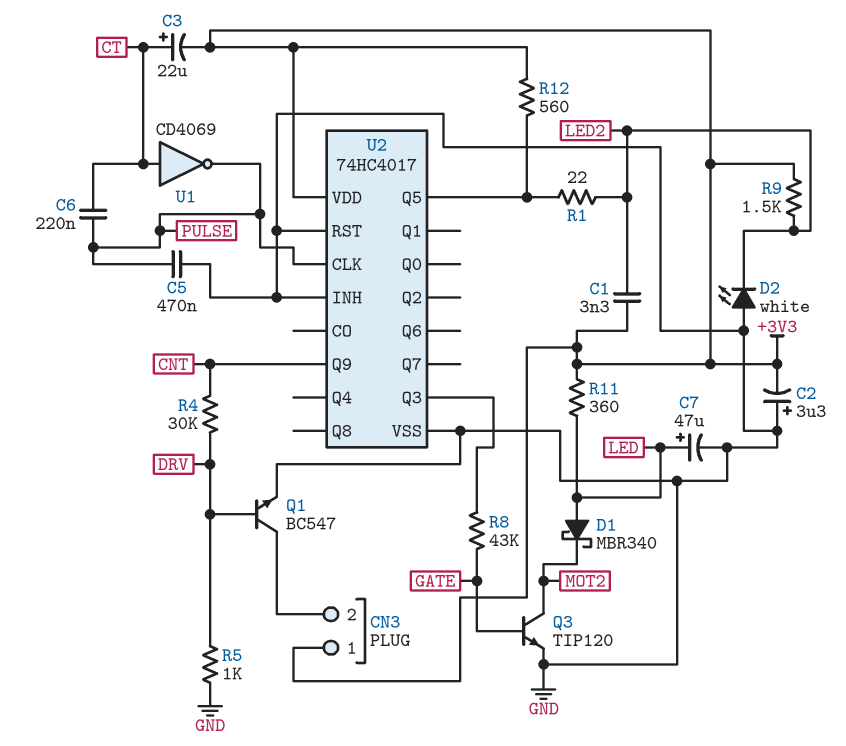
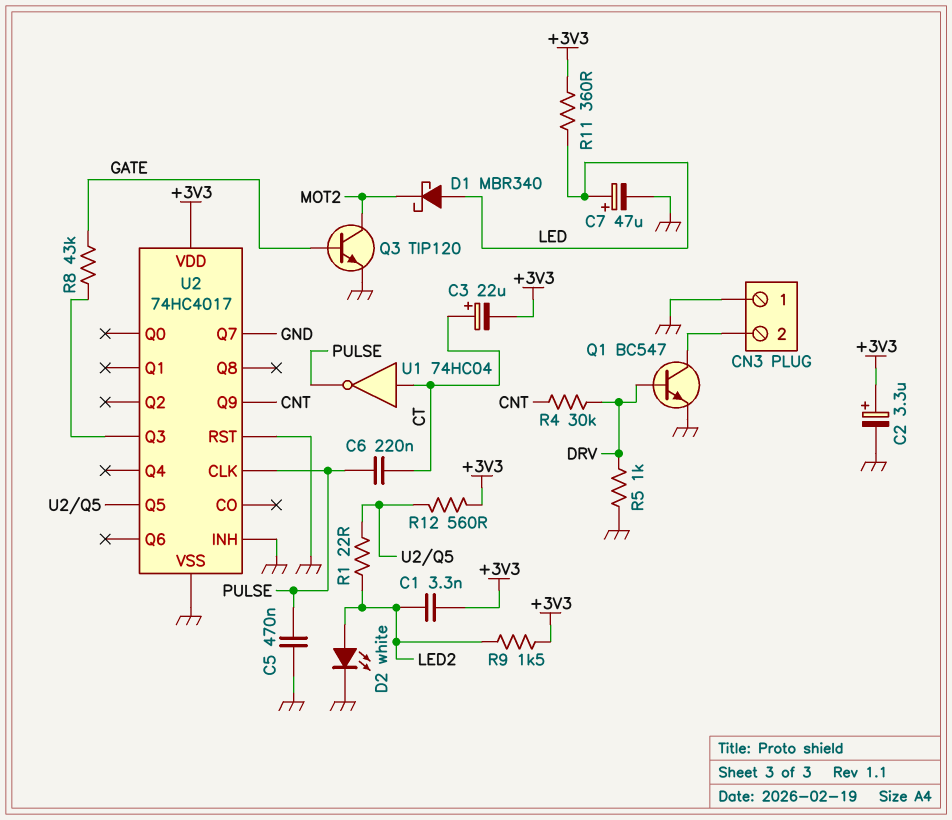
C2: 3.3uF (plus GND, minus +3V3) -> 3.3uF (plus +3V3, minus GND)
CN3 pin 1: +3V3 -> GND
D2: LED white (A GND, K LED2) -> LED white (A LED2, K GND)
U1: NOT CD4069 (in CT, out PULSE) -> NOT 74HC04 (in CT, out PULSE)
U2 pin Q7: none -> GND

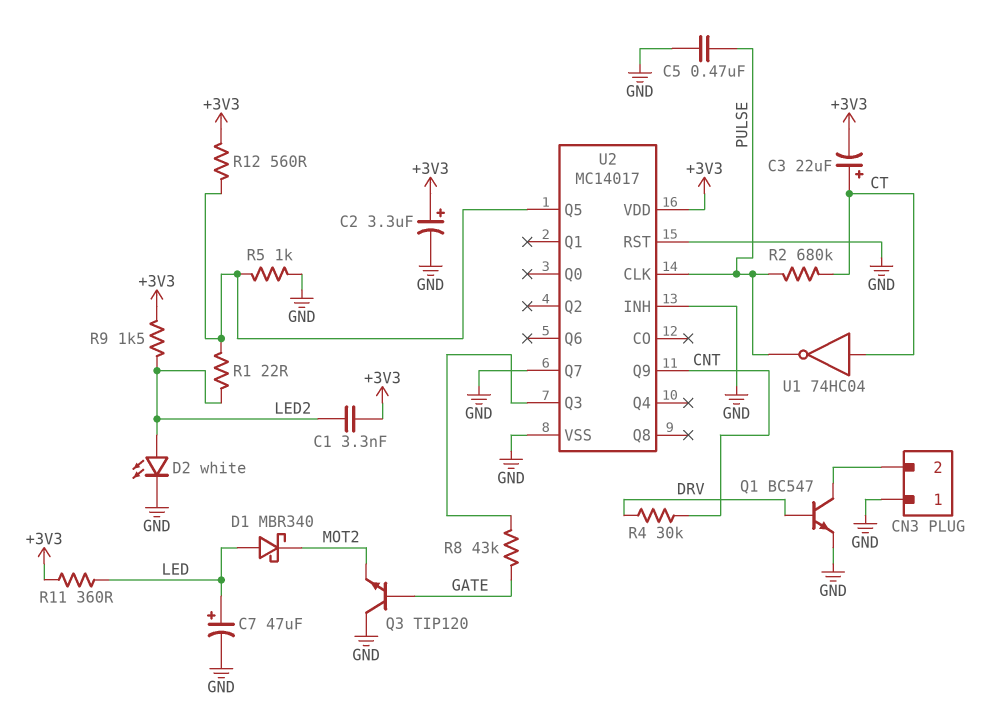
C6: 220nF (CT, PULSE) -> none
Q3: NPN TIP120 (B GATE, C MOT2, E GND) -> NPN TIP120 (B GATE, C GND, E MOT2)
R2: none -> 680k (CT, PULSE)
R5: 1k (DRV, GND) -> 1k (GND, U2/Q5)
U2: 74HC4017 -> MC14017

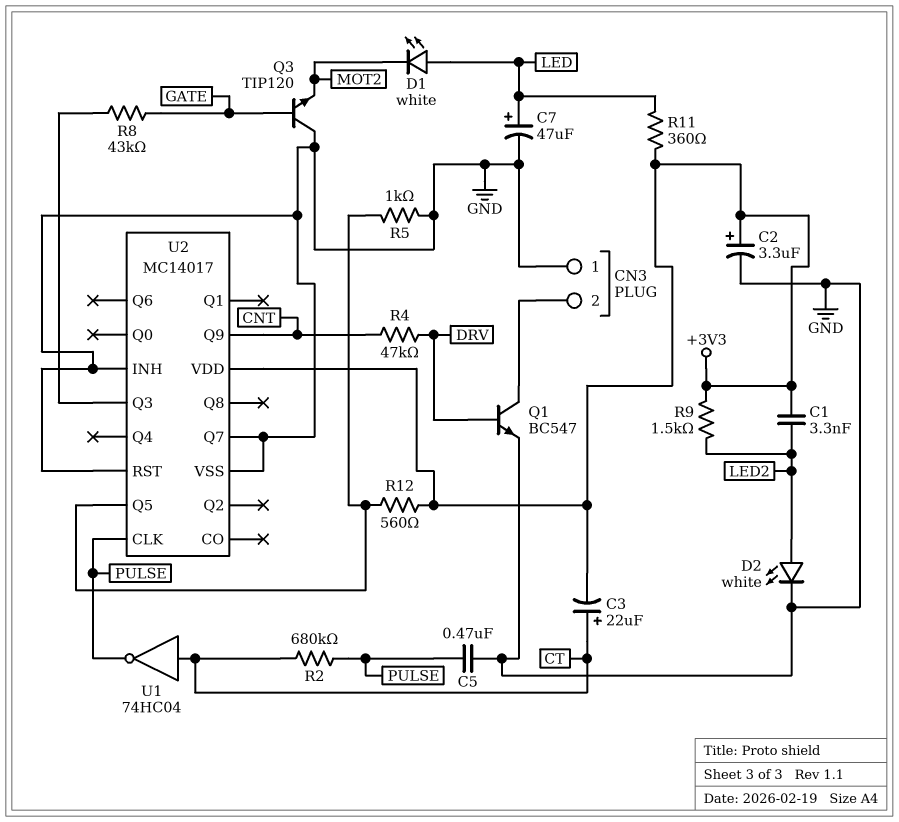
D1: schottky MBR340 (A LED, K MOT2) -> LED white (A LED, K MOT2)
R1: 22 (LED2, U2/Q5) -> none
R4: 30k (CNT, DRV) -> 47k (CNT, DRV)

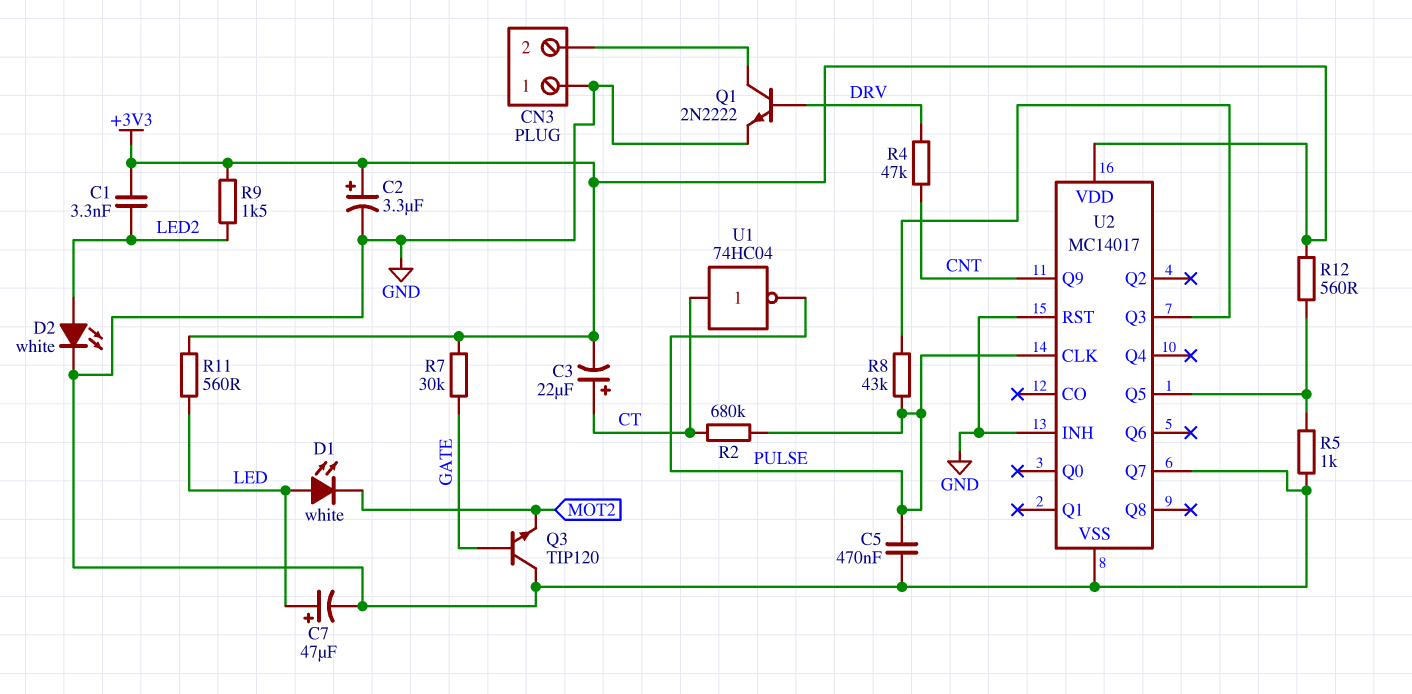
Q1: NPN BC547 (B DRV, C CN3/2, E GND) -> NPN 2N2222 (B DRV, C CN3/2, E GND)
R7: none -> 30k (+3V3, GATE)
R8: 43k (GATE, U2/Q3) -> 43k (PULSE, U2/Q3)
R11: 360 (+3V3, LED) -> 560 (+3V3, LED)

